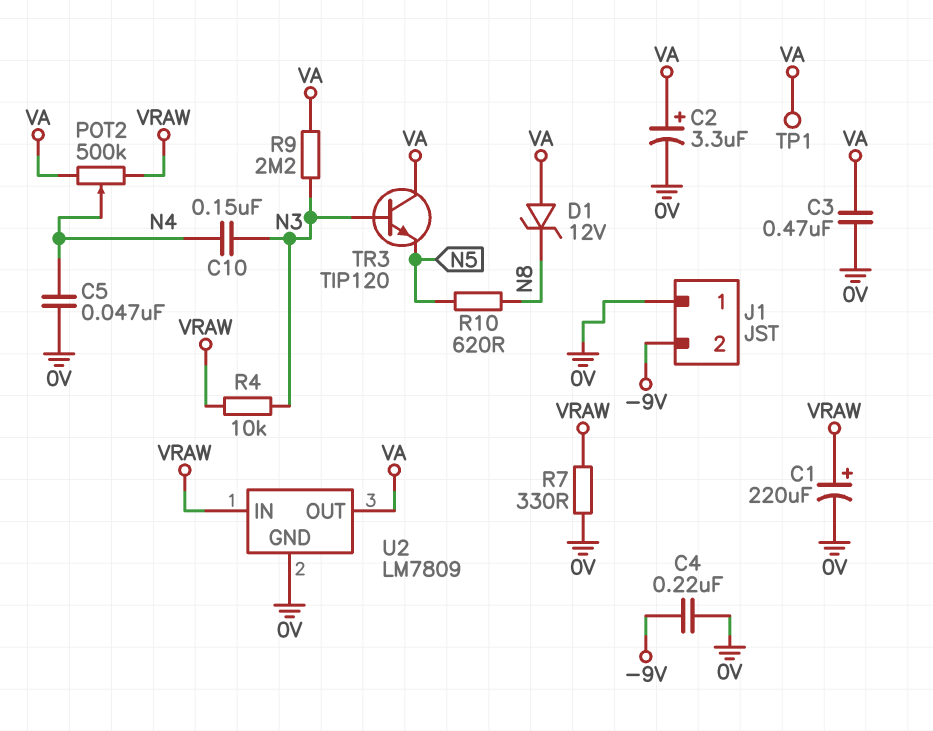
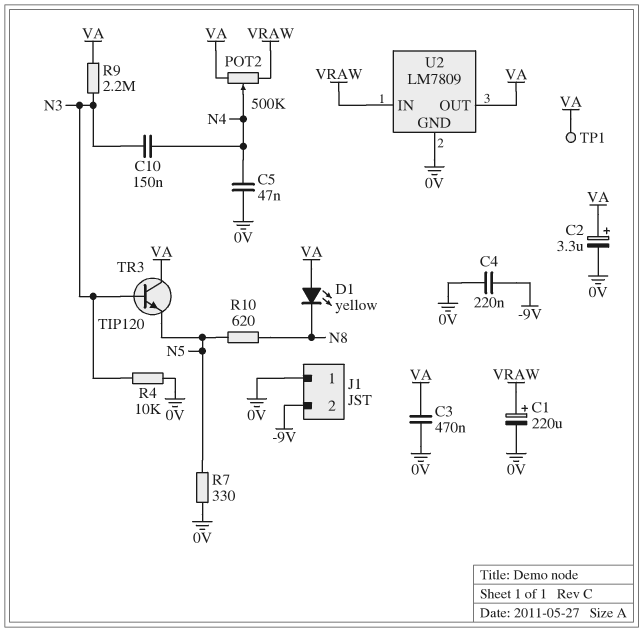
D1: zener 12V (A VA, K N8) -> LED yellow (A VA, K N8)
R4: 10k (N3, VRAW) -> 10k (0V, N3)
R7: 330 (0V, VRAW) -> 330 (0V, N5)

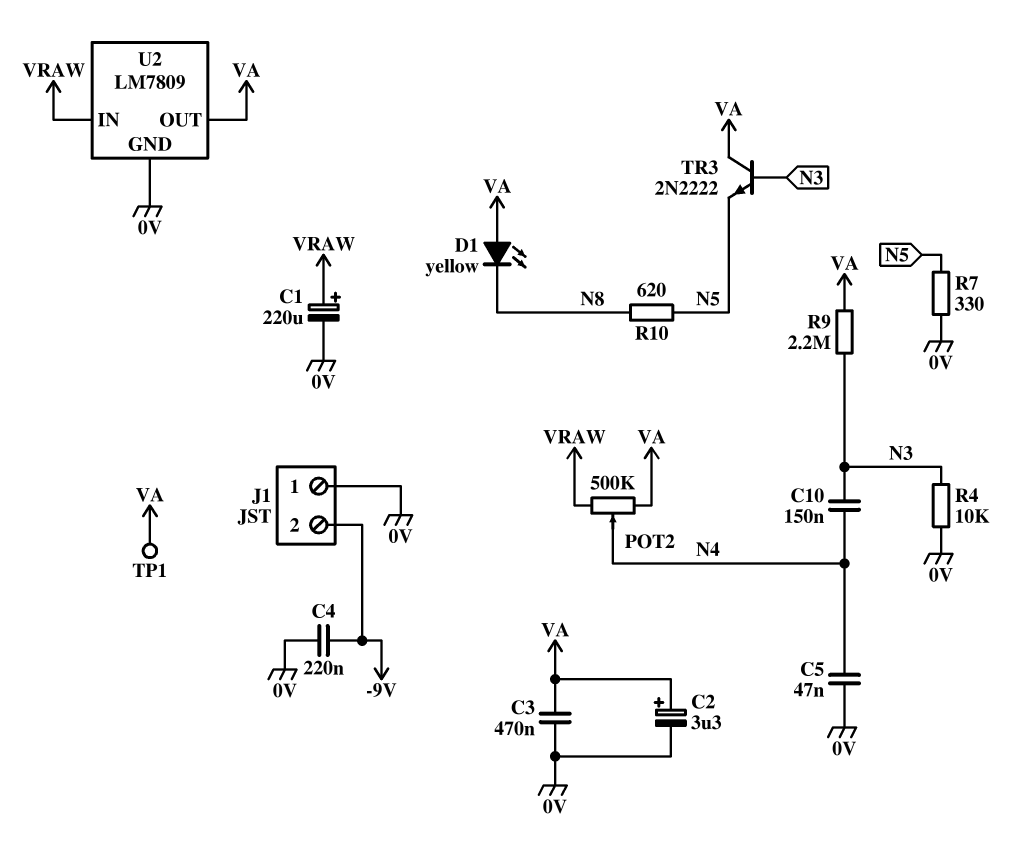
TR3: NPN TIP120 (B N3, C VA, E N5) -> NPN 2N2222 (B N3, C VA, E N5)

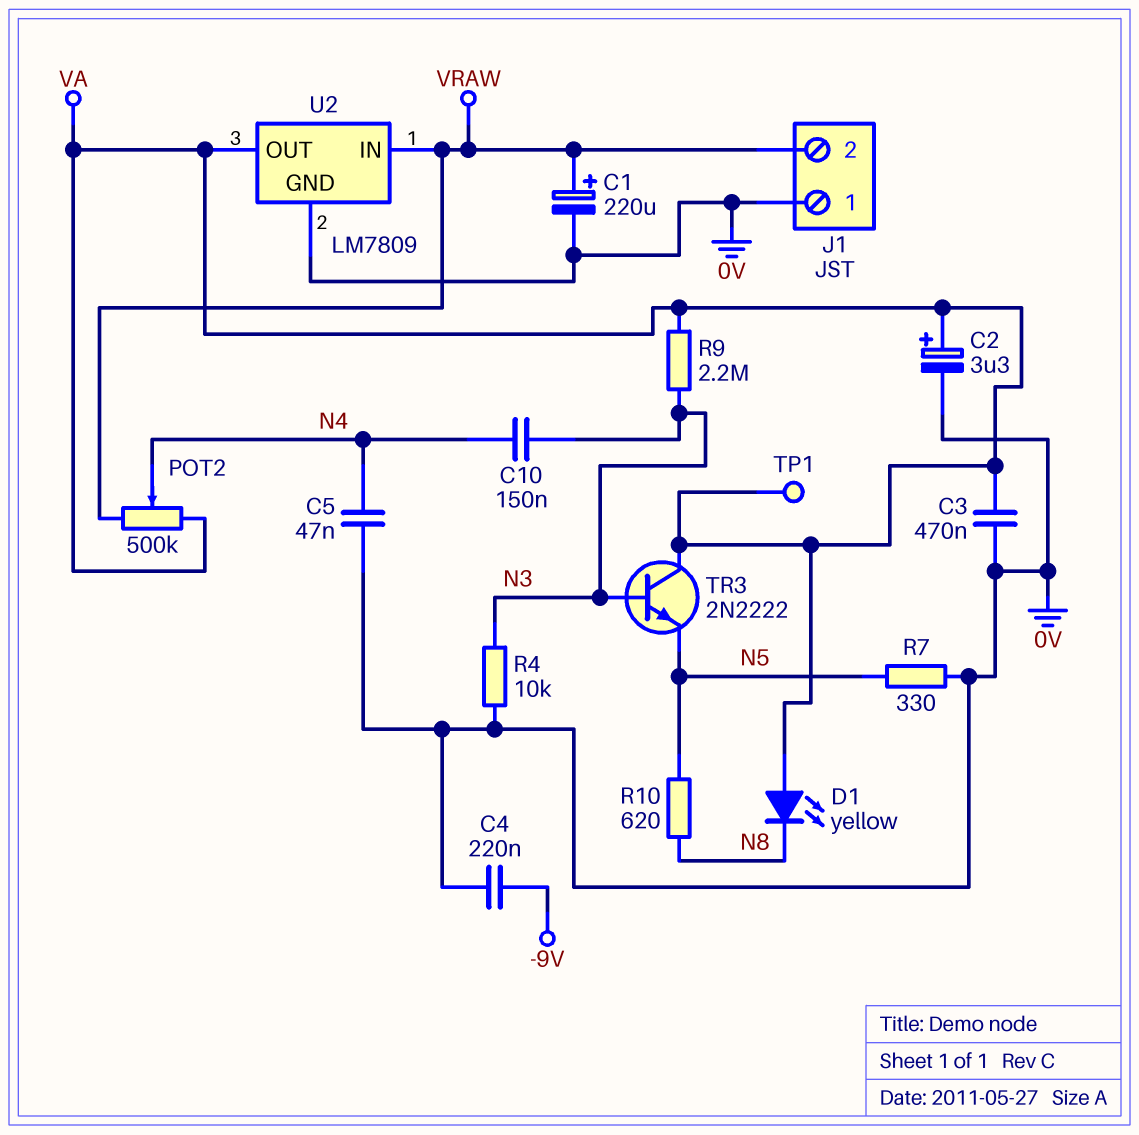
J1 pin 2: -9V -> VRAW

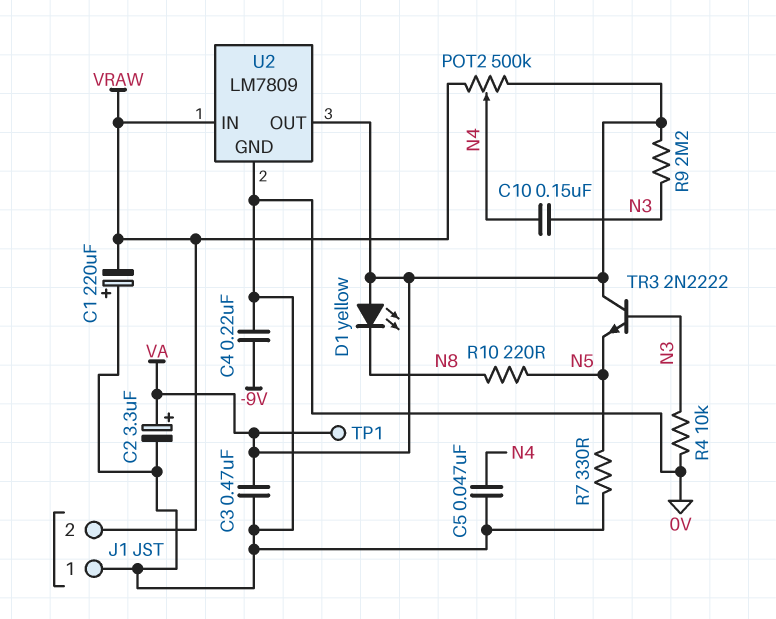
C1: 220uF (plus VRAW, minus 0V) -> 220uF (plus 0V, minus VRAW)
R10: 620 (N5, N8) -> 220 (N5, N8)

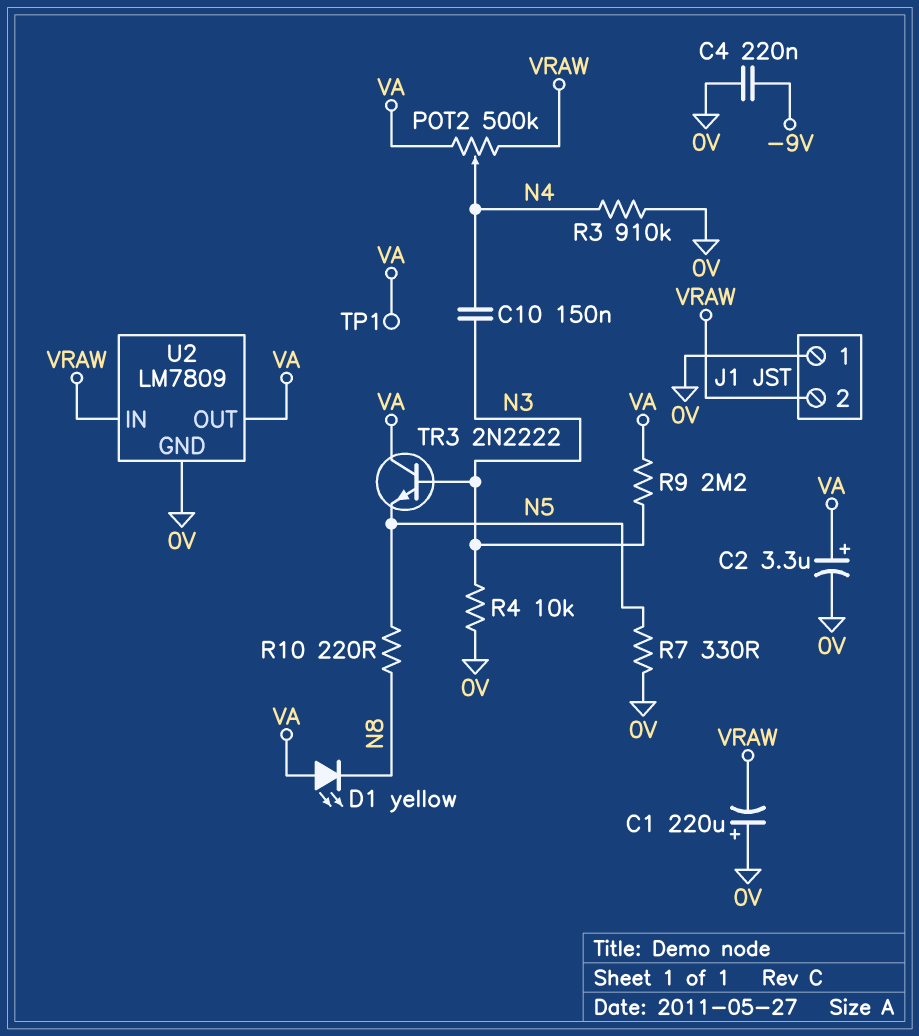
C3: 470nF (0V, VA) -> none
C5: 47nF (0V, N4) -> none
R3: none -> 910k (0V, N4)

